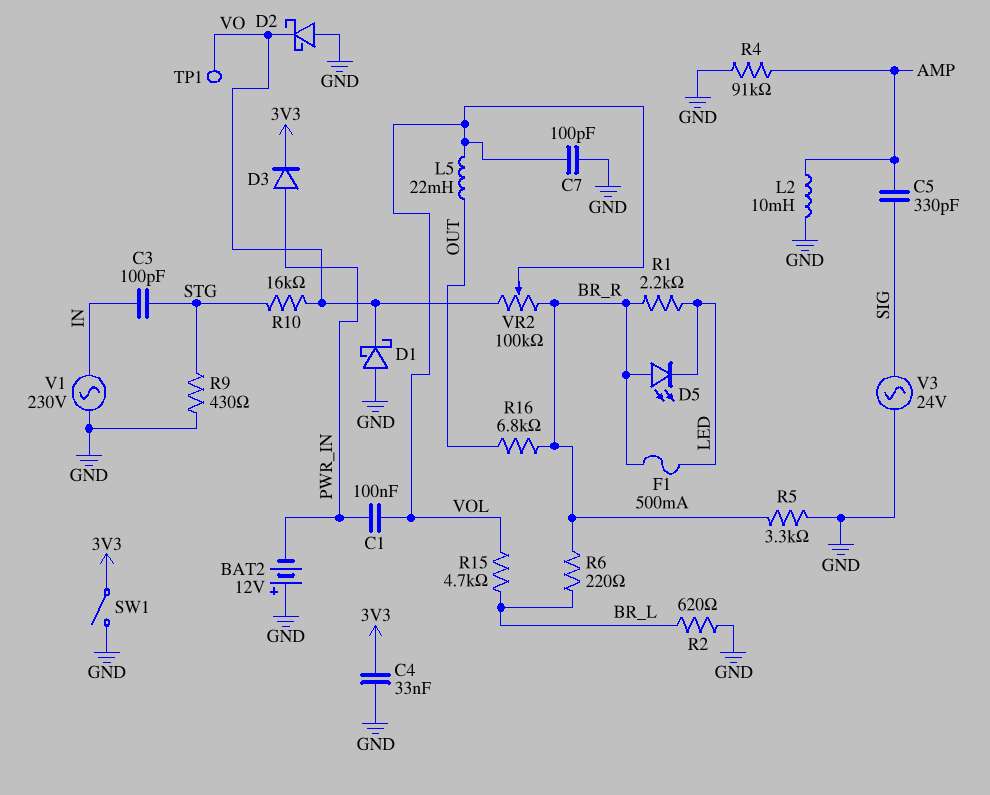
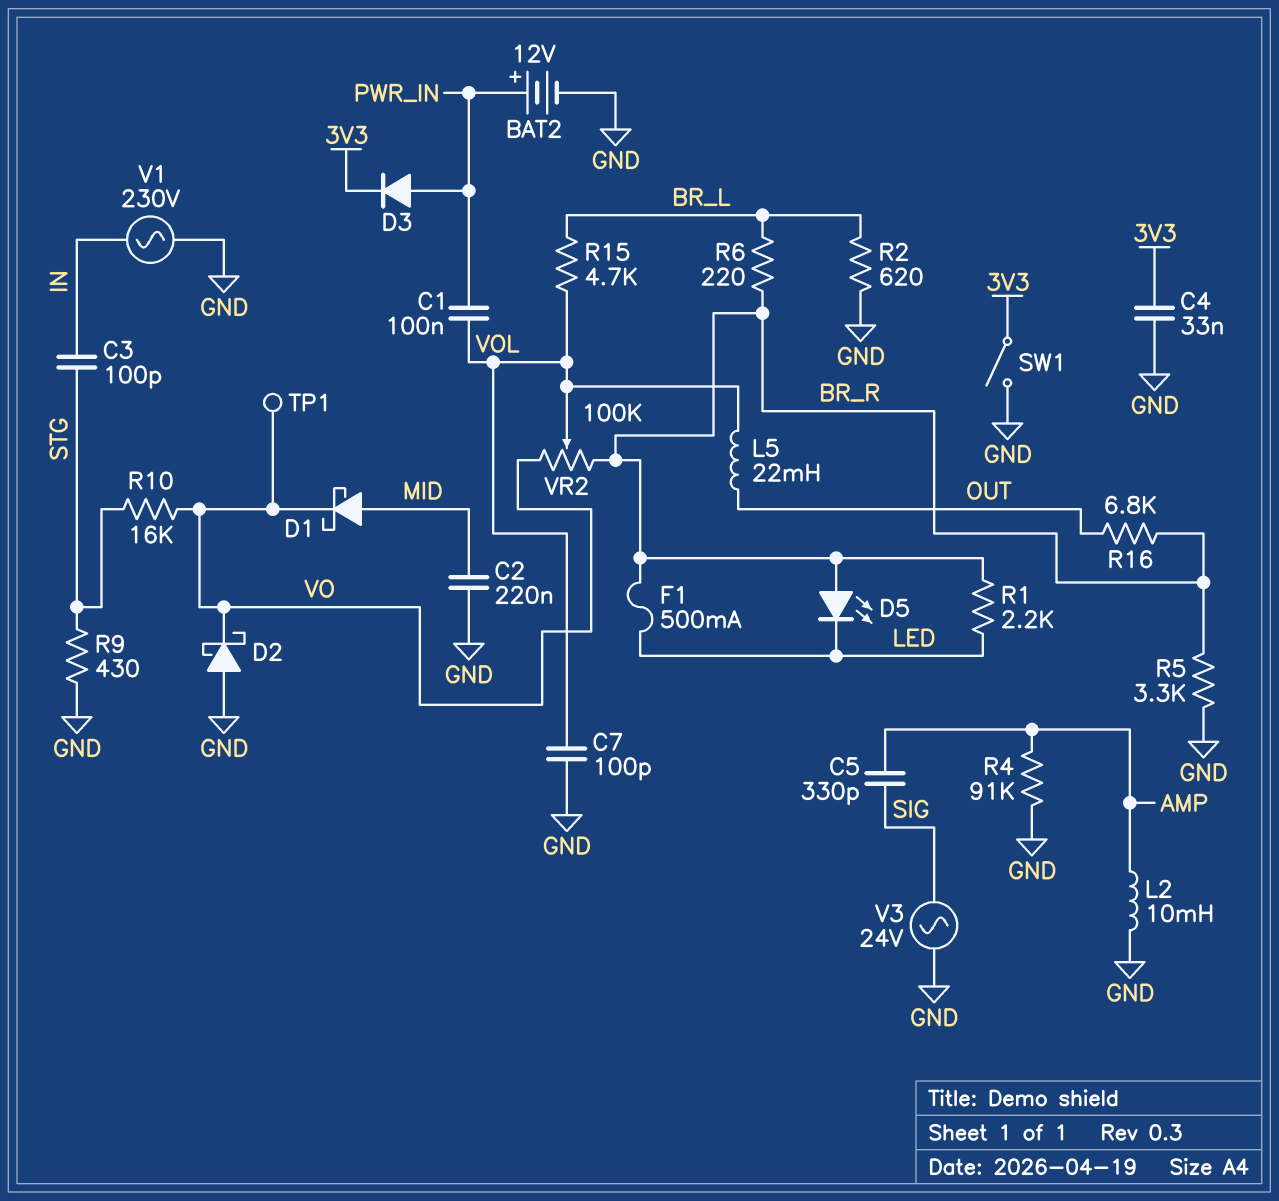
BAT2: 12V (plus GND, minus PWR_IN) -> 12V (plus PWR_IN, minus GND)
C2: none -> 220nF (GND, MID)
D1: schottky (A GND, K VO) -> schottky (A MID, K VO)

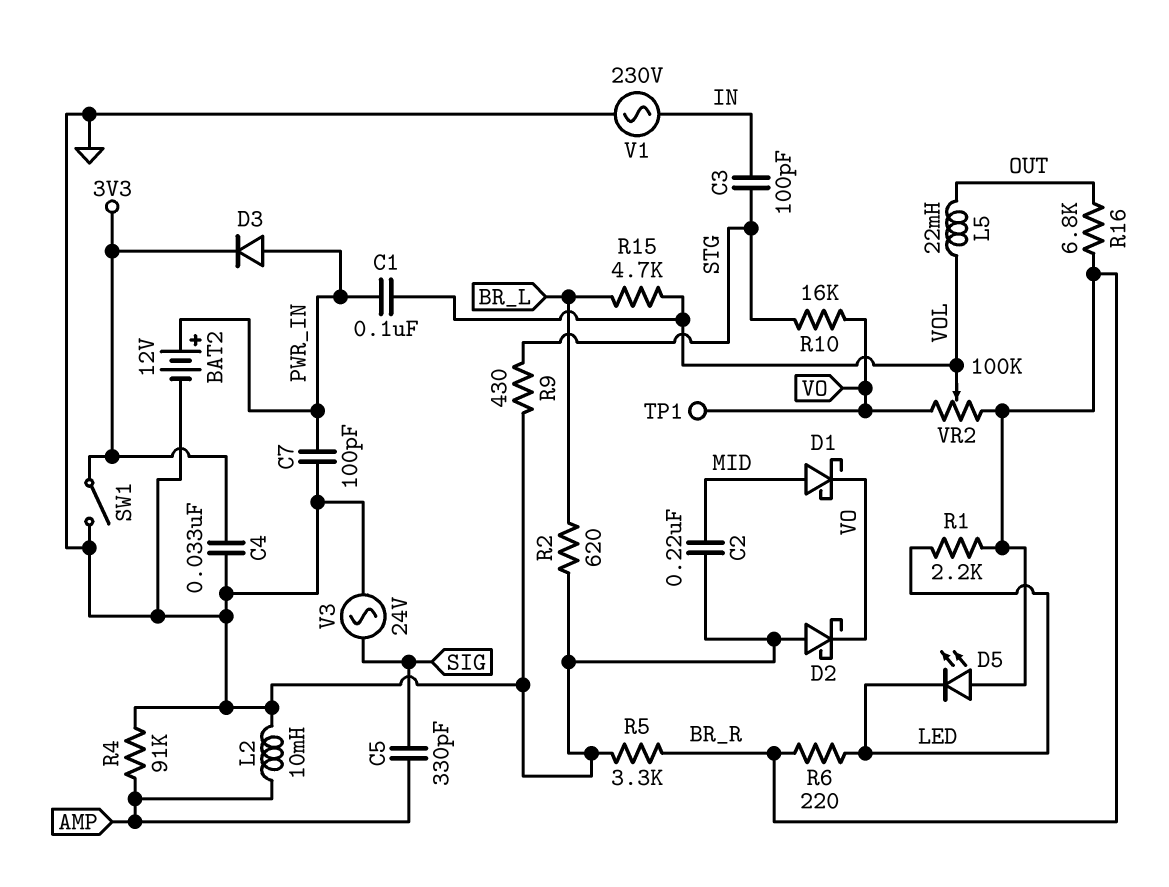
C7: 100pF (GND, VOL) -> 100pF (GND, PWR_IN)
F1: 500mA (BR_R, LED) -> none
R6: 220 (BR_L, BR_R) -> 220 (BR_R, LED)

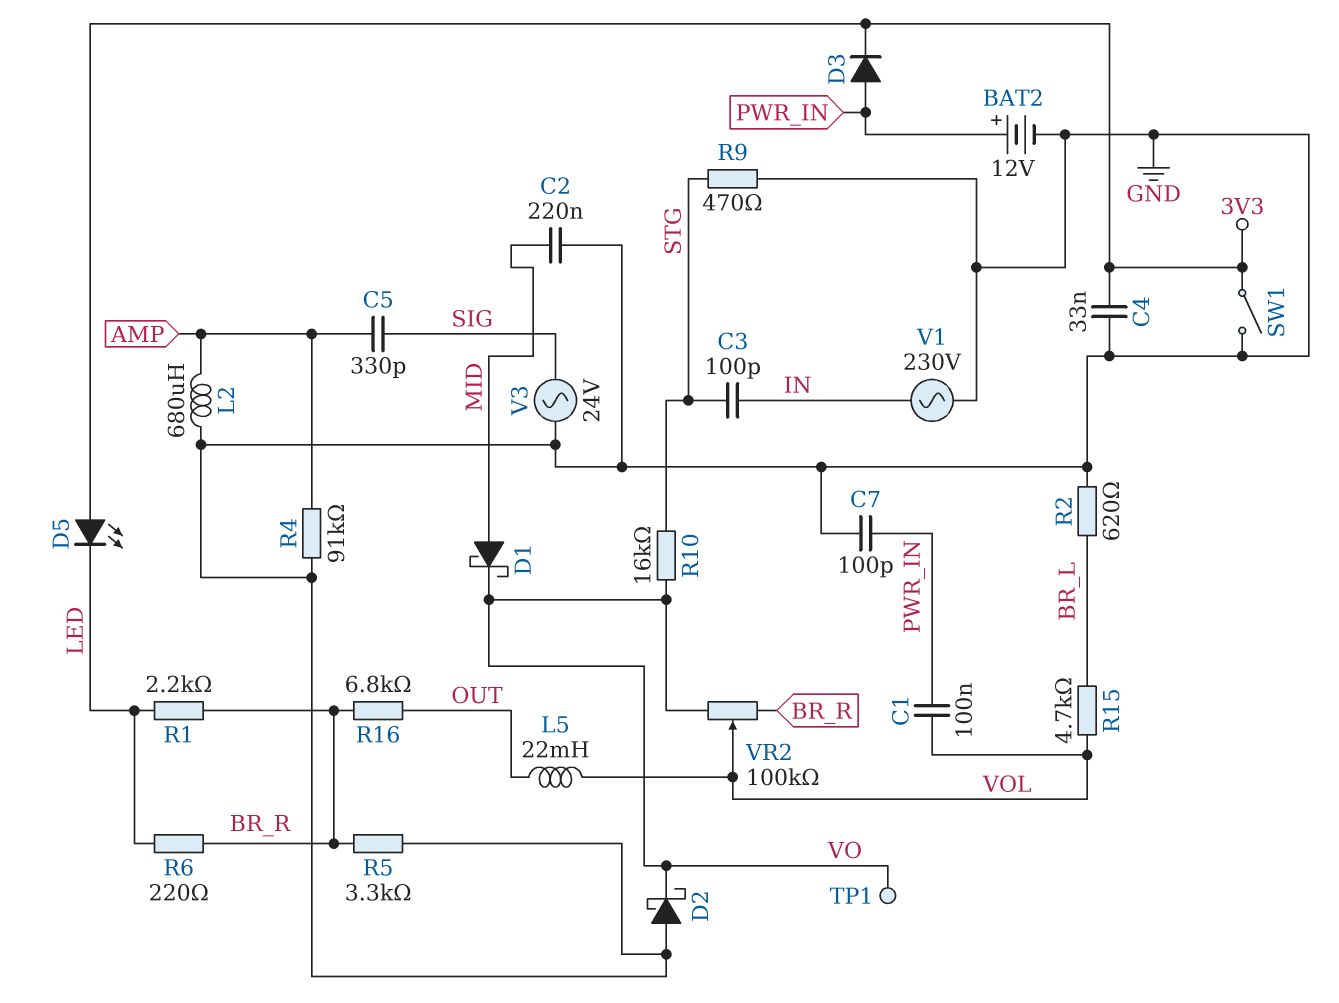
D5: LED (A BR_R, K LED) -> LED (A 3V3, K LED)
L2: 10mH (AMP, GND) -> 680uH (AMP, GND)
R9: 430 (GND, STG) -> 470 (GND, STG)

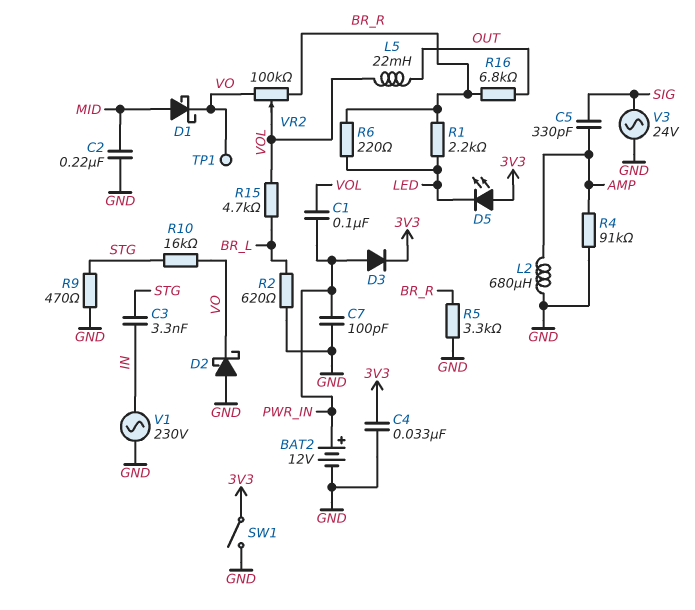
C3: 100pF (IN, STG) -> 3.3nF (IN, STG)

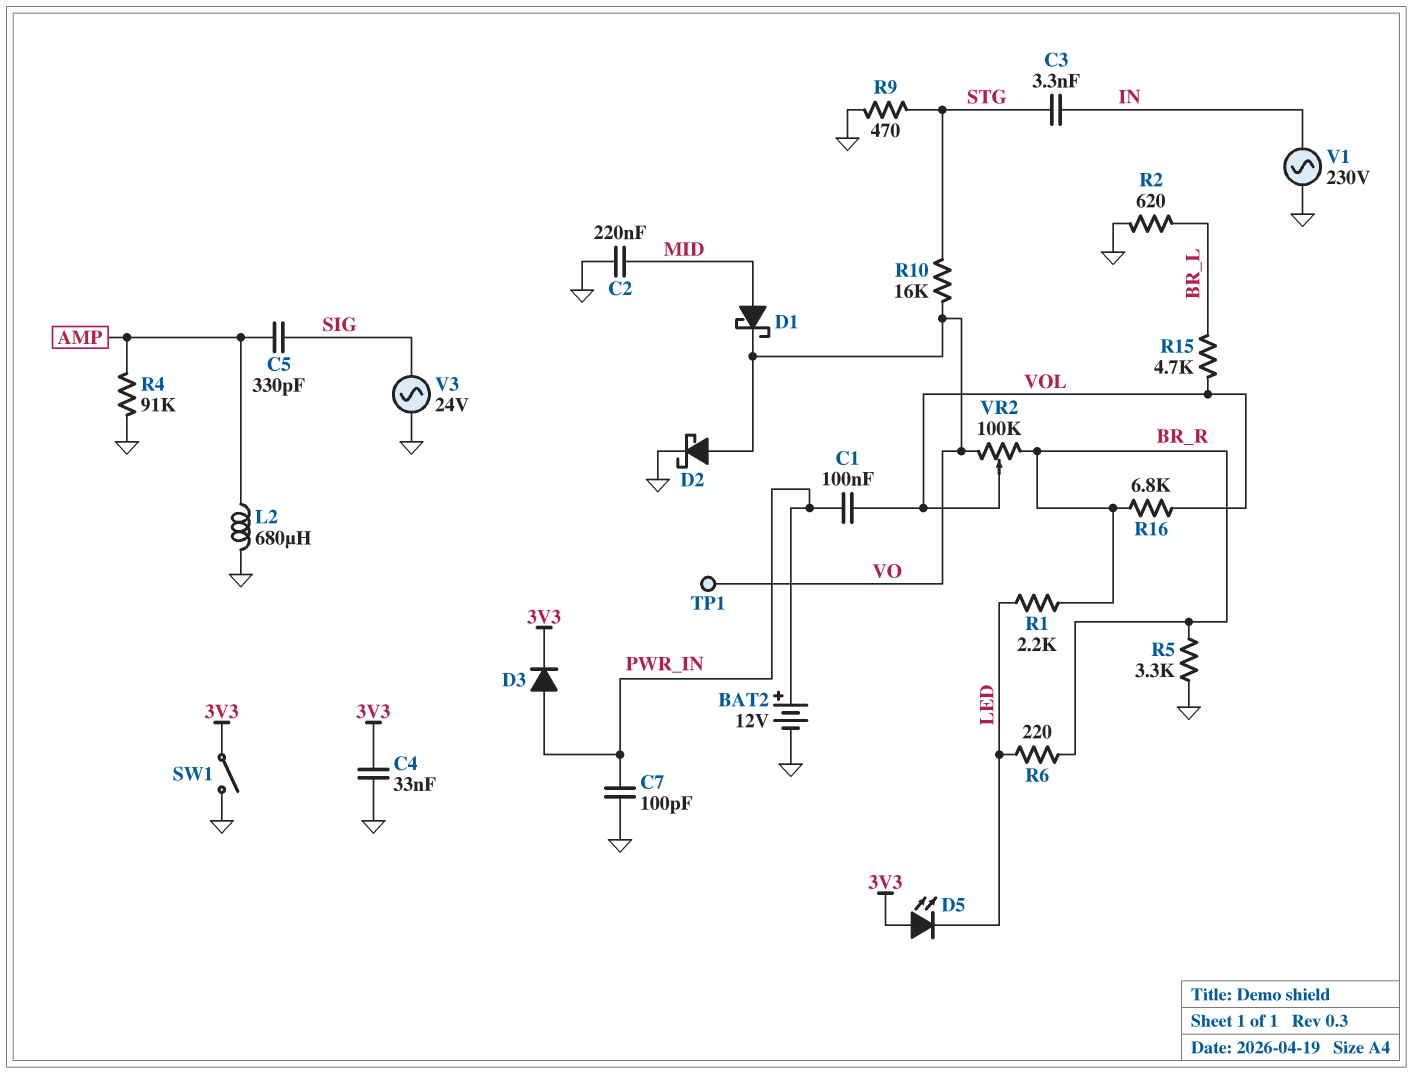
D2: schottky (A GND, K VO) -> schottky (A VO, K GND)
L5: 22mH (OUT, VOL) -> none
R16: 6.8k (BR_R, OUT) -> 6.8k (BR_R, VOL)

